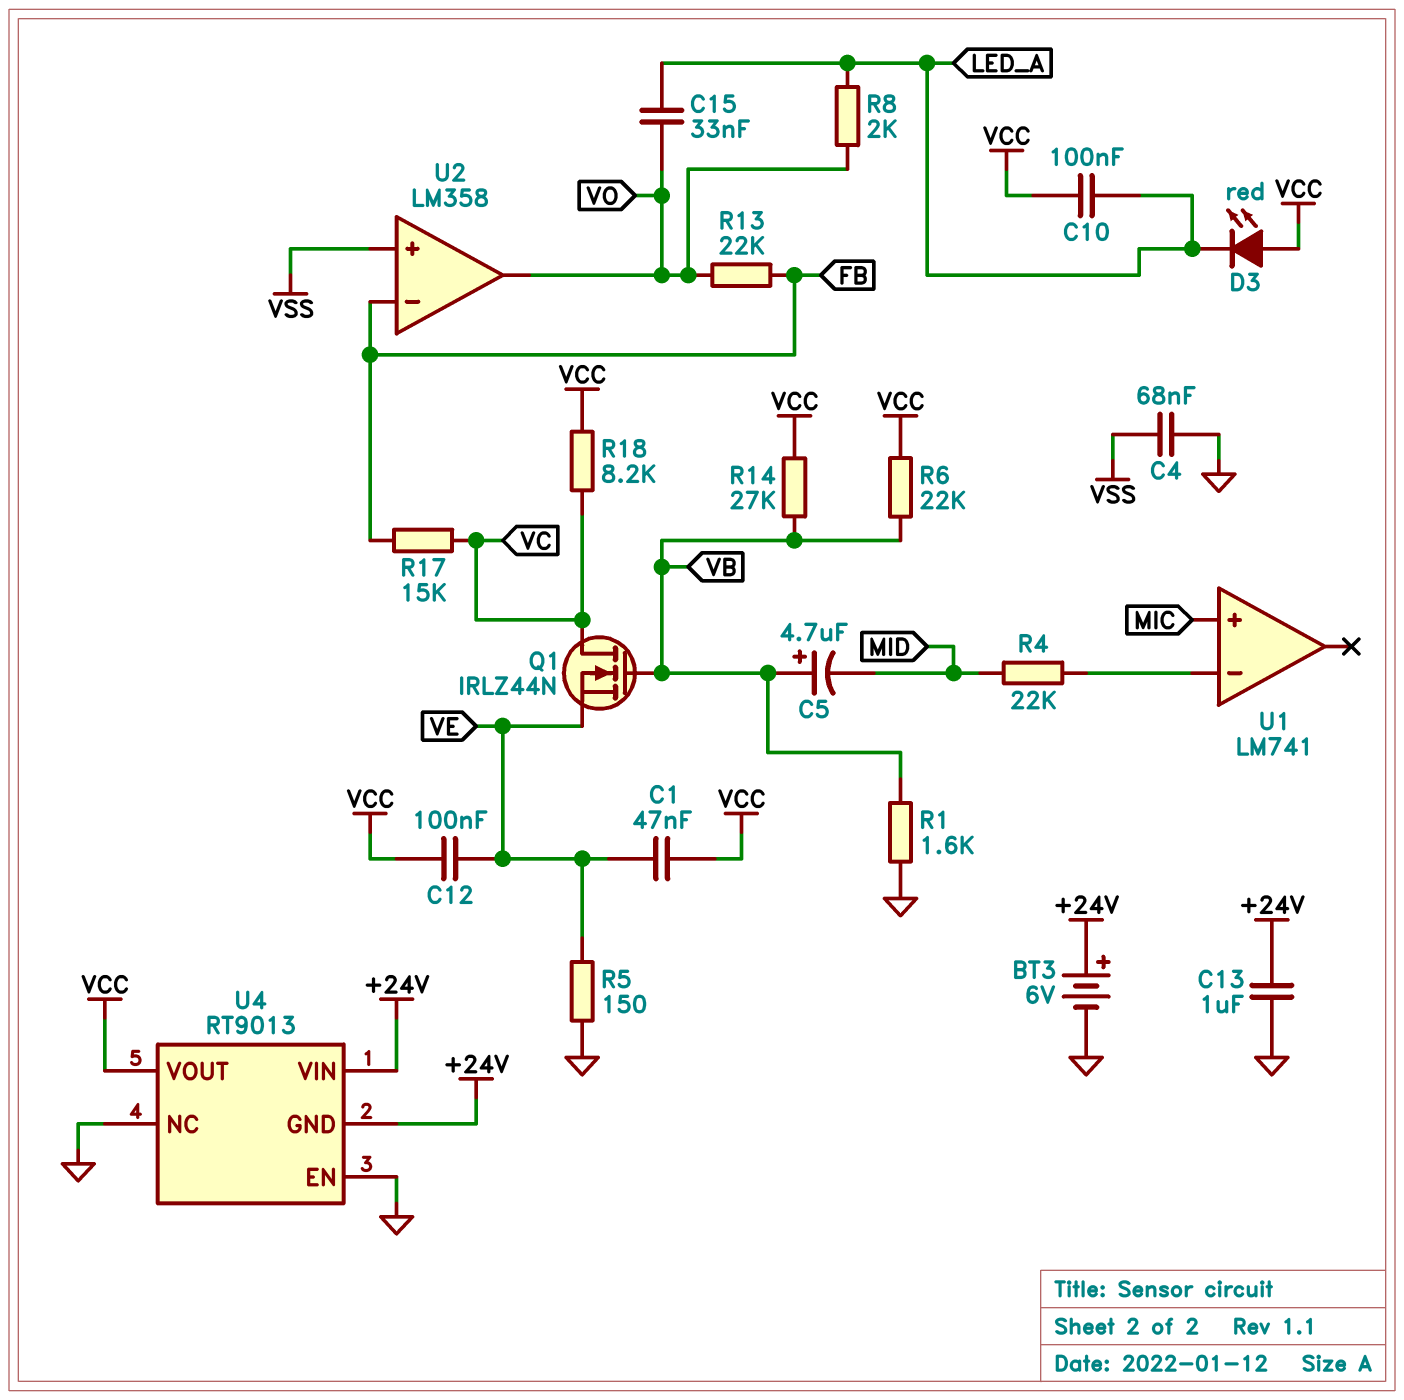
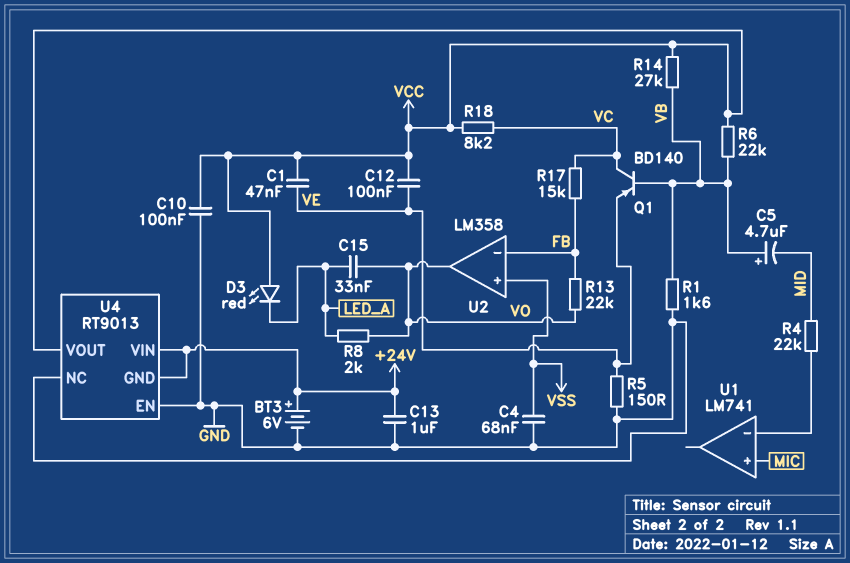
C10: 100nF (LED_A, VCC) -> 100nF (GND, VCC)
Q1: NMOS IRLZ44N (G VB, D VC, S VE) -> PNP BD140 (B VB, C VC, E VE)

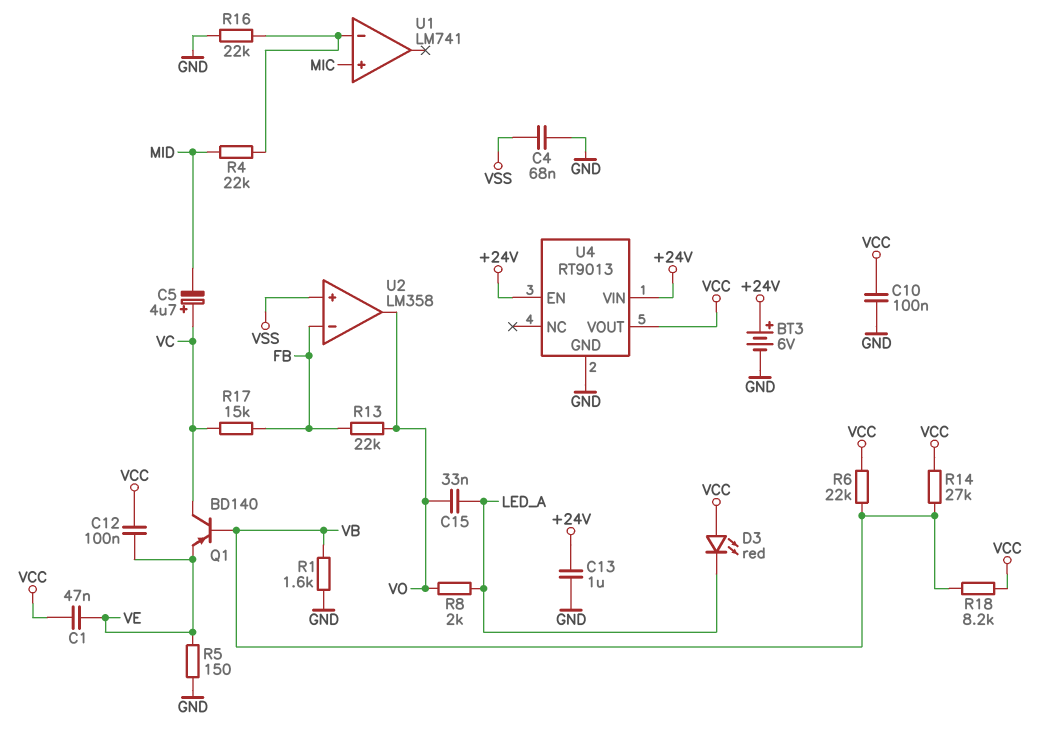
C5: 4.7uF (plus VB, minus MID) -> 4.7uF (plus VC, minus MID)
R16: none -> 22k (GND, U1/in-)
R18: 8.2k (VC, VCC) -> 8.2k (VB, VCC)
U4 pin EN: GND -> +24V
U4 pin GND: +24V -> GND
U4 pin NC: GND -> none

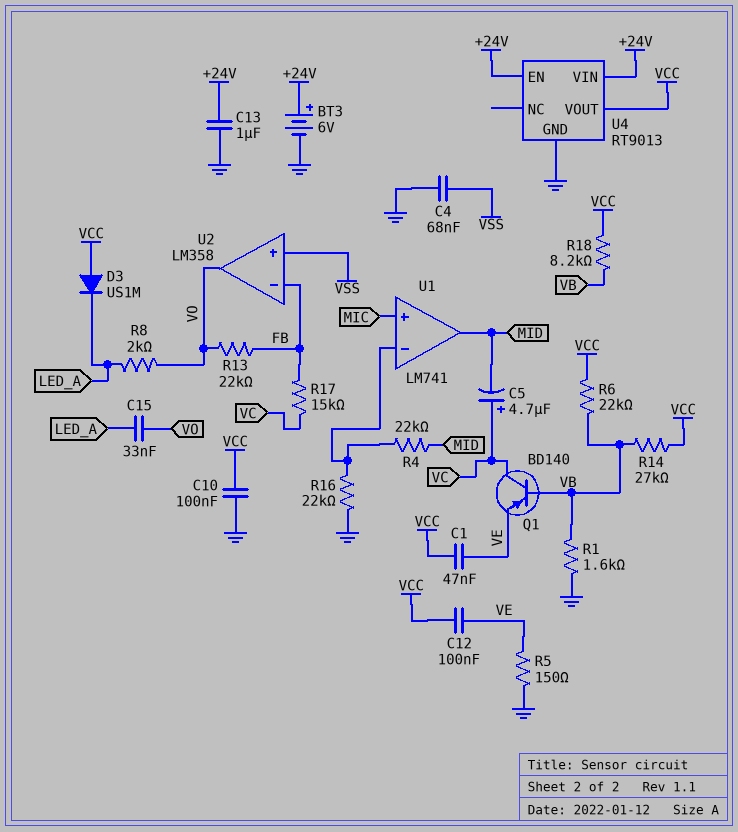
D3: LED red (A VCC, K LED_A) -> diode US1M (A VCC, K LED_A)
U1 pin out: none -> MID

